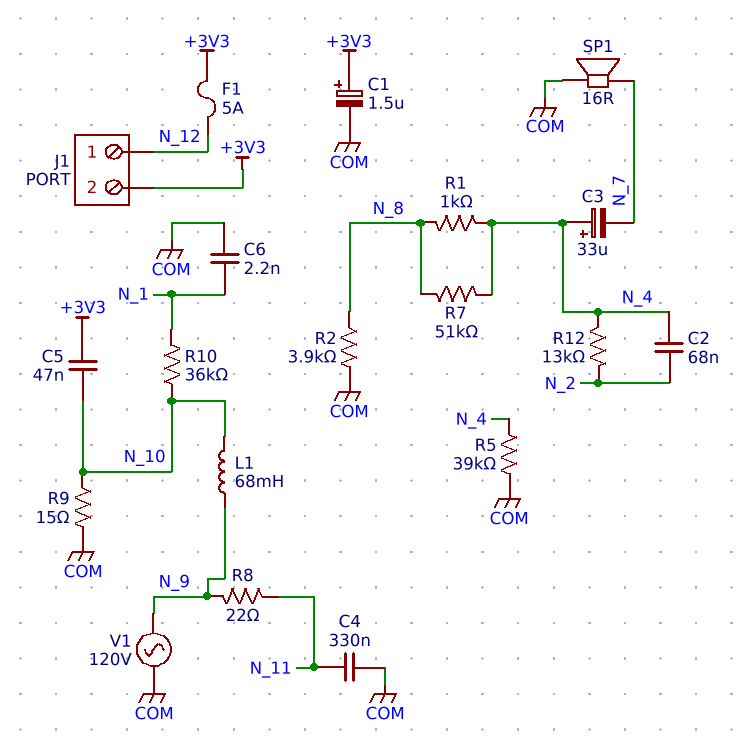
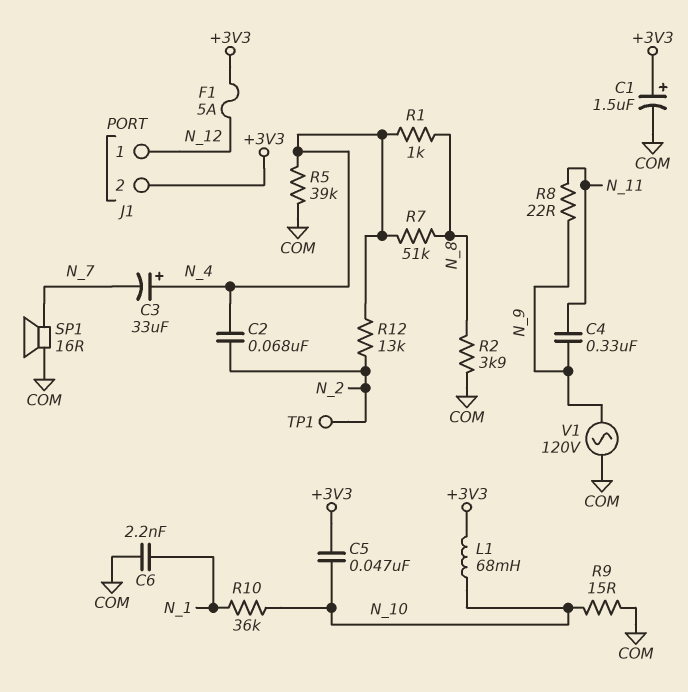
C4: 330nF (COM, N_11) -> 330nF (N_9, N_11)
L1: 68mH (N_9, N_10) -> 68mH (+3V3, N_10)
TP1: none -> test point (N_2)

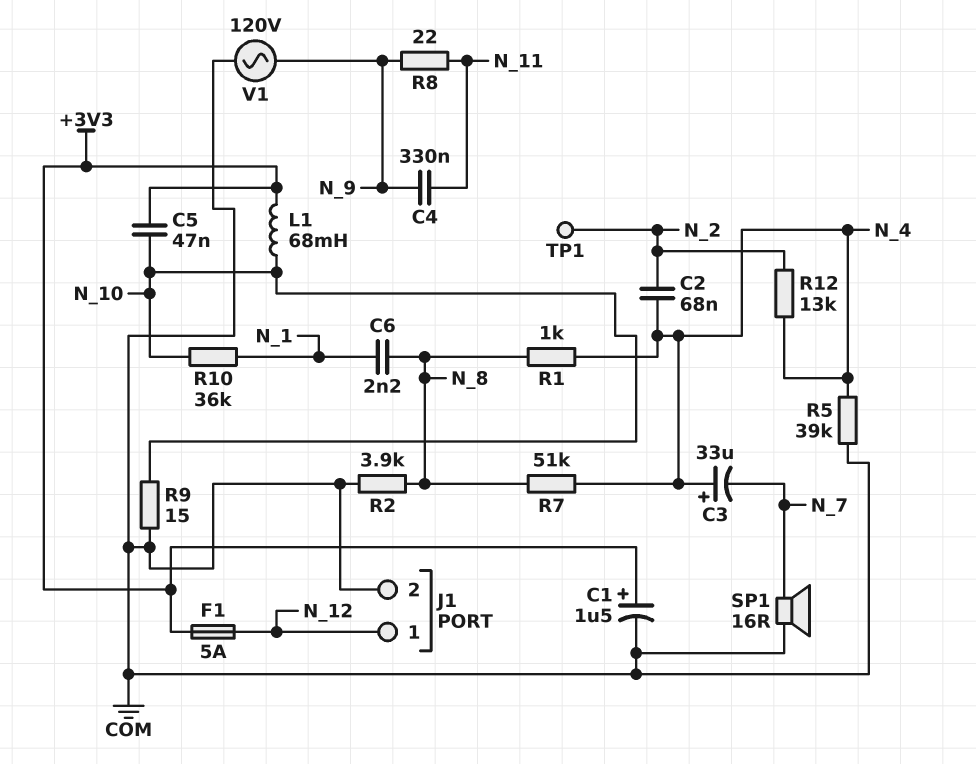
C6: 2.2nF (COM, N_1) -> 2.2nF (N_1, N_8)
J1 pin 2: +3V3 -> COM

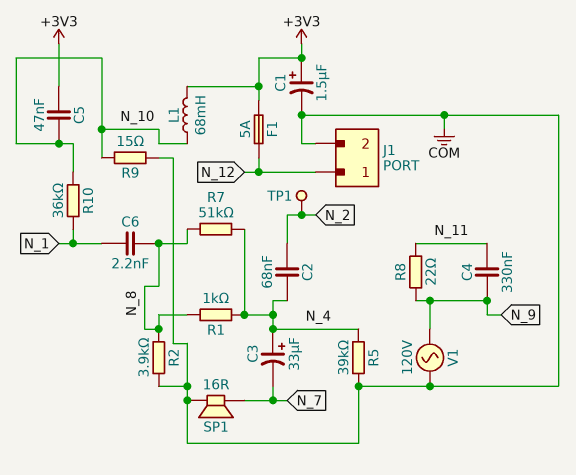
R12: 13k (N_2, N_4) -> none

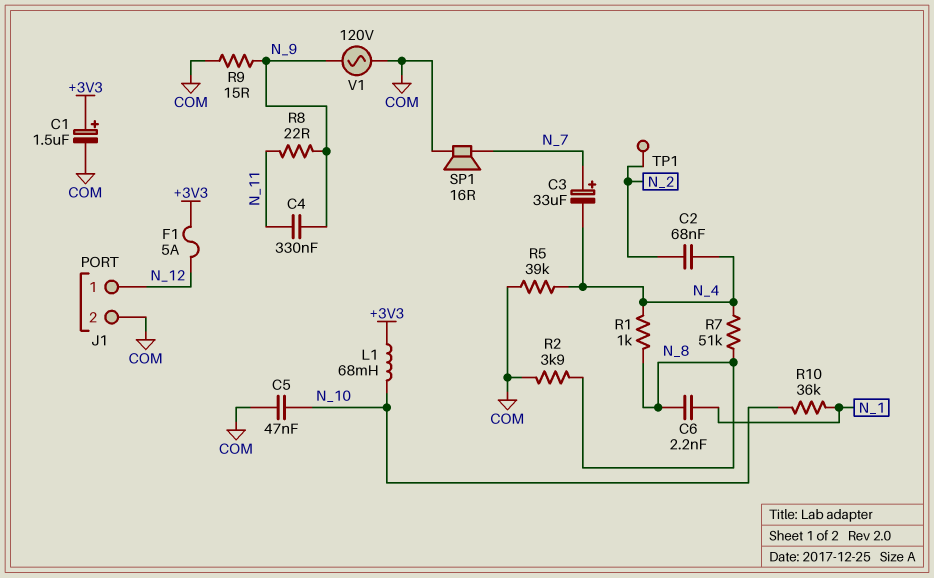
C3: 33uF (plus N_4, minus N_7) -> 33uF (plus N_7, minus N_4)
C5: 47nF (+3V3, N_10) -> 47nF (COM, N_10)
R9: 15 (COM, N_10) -> 15 (COM, N_9)

